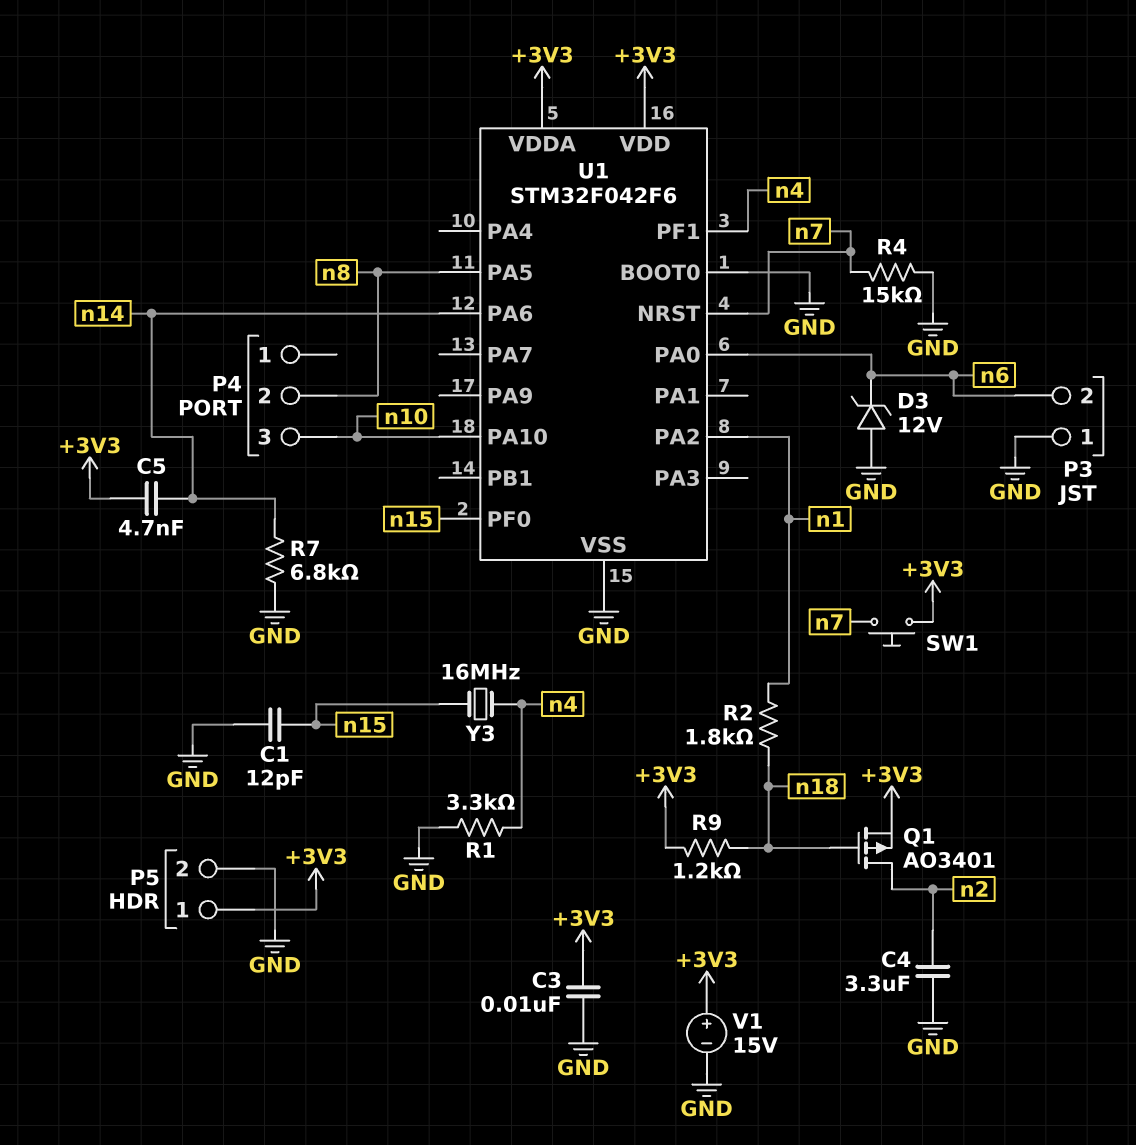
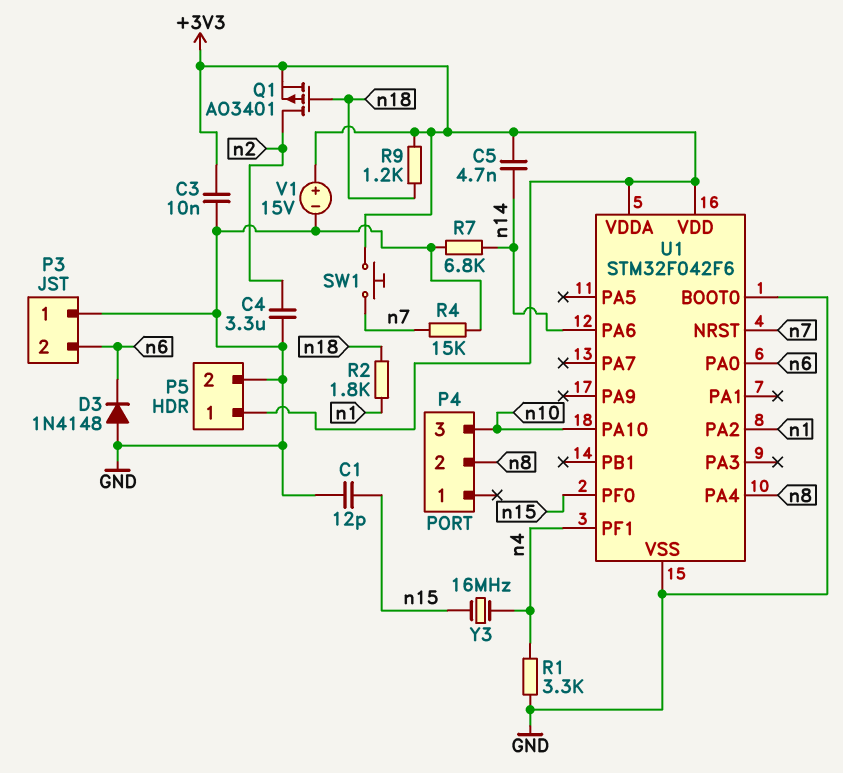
D3: zener 12V (A GND, K n6) -> diode 1N4148 (A GND, K n6)
U1 pin PA4: none -> n8
U1 pin PA5: n8 -> none

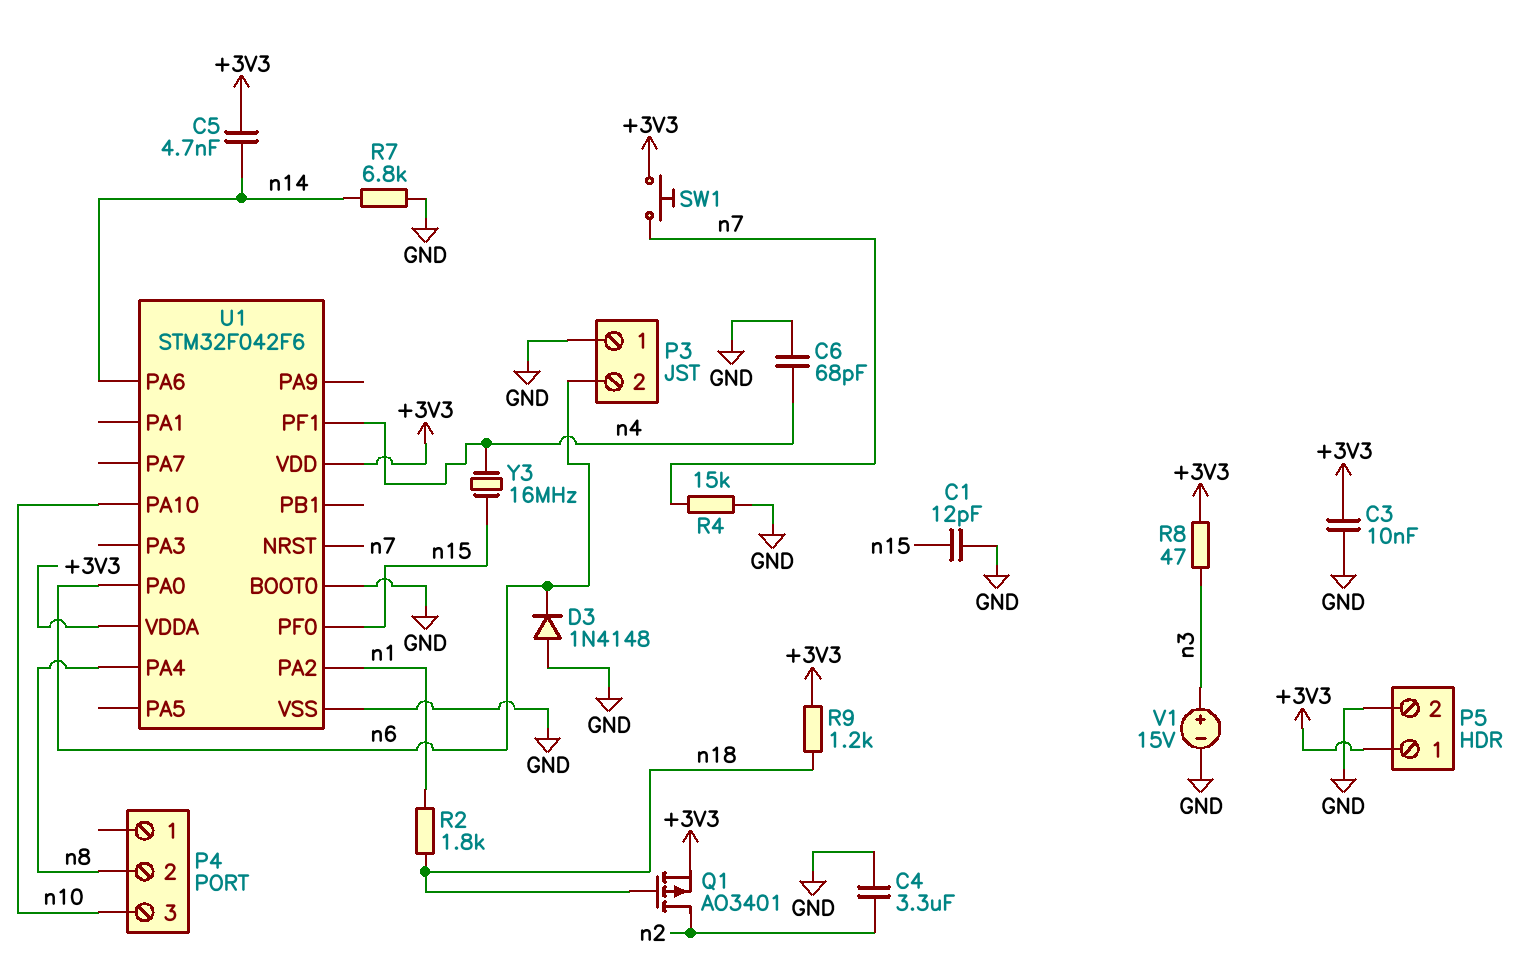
C6: none -> 68pF (GND, n4)
R1: 3.3k (GND, n4) -> none
R8: none -> 47 (+3V3, n3)
V1: 15V (plus +3V3, minus GND) -> 15V (plus n3, minus GND)

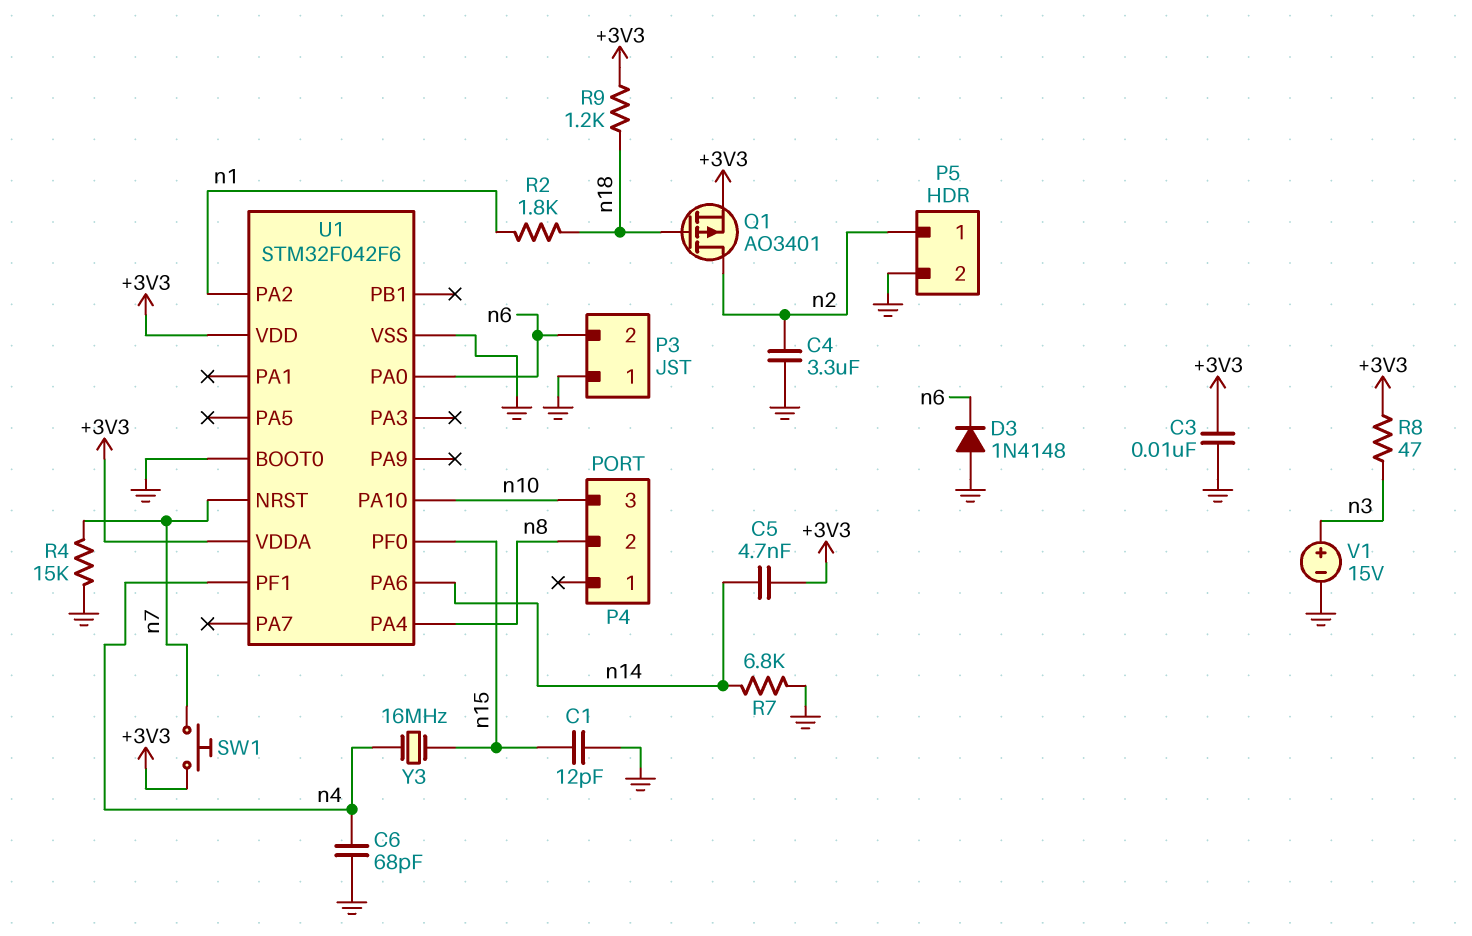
P5 pin 1: +3V3 -> n2

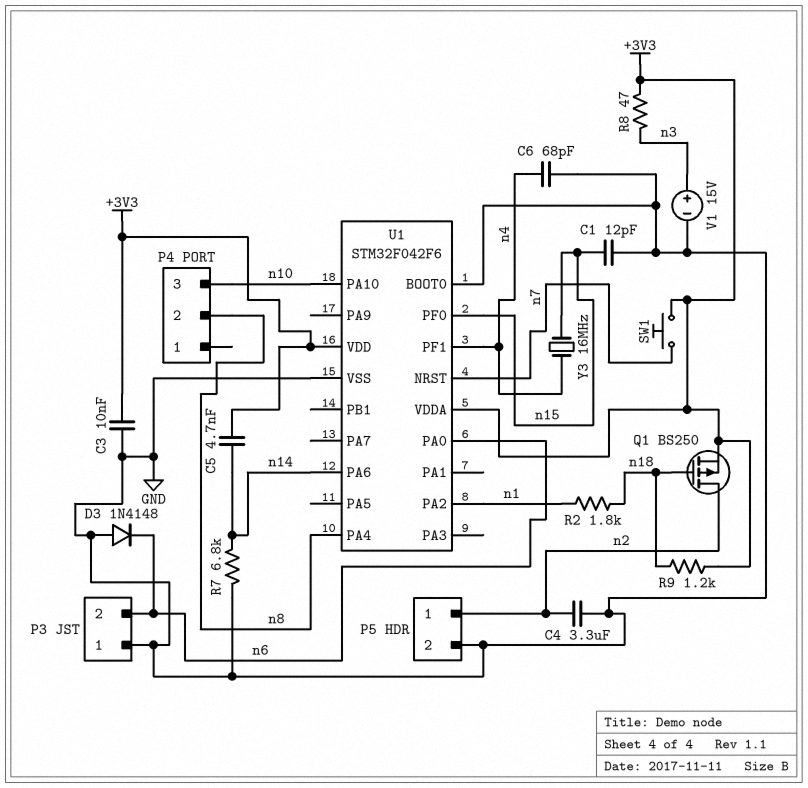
Q1: PMOS AO3401 (G n18, D n2, S +3V3) -> PMOS BS250 (G n18, D n2, S +3V3)
R4: 15k (GND, n7) -> none

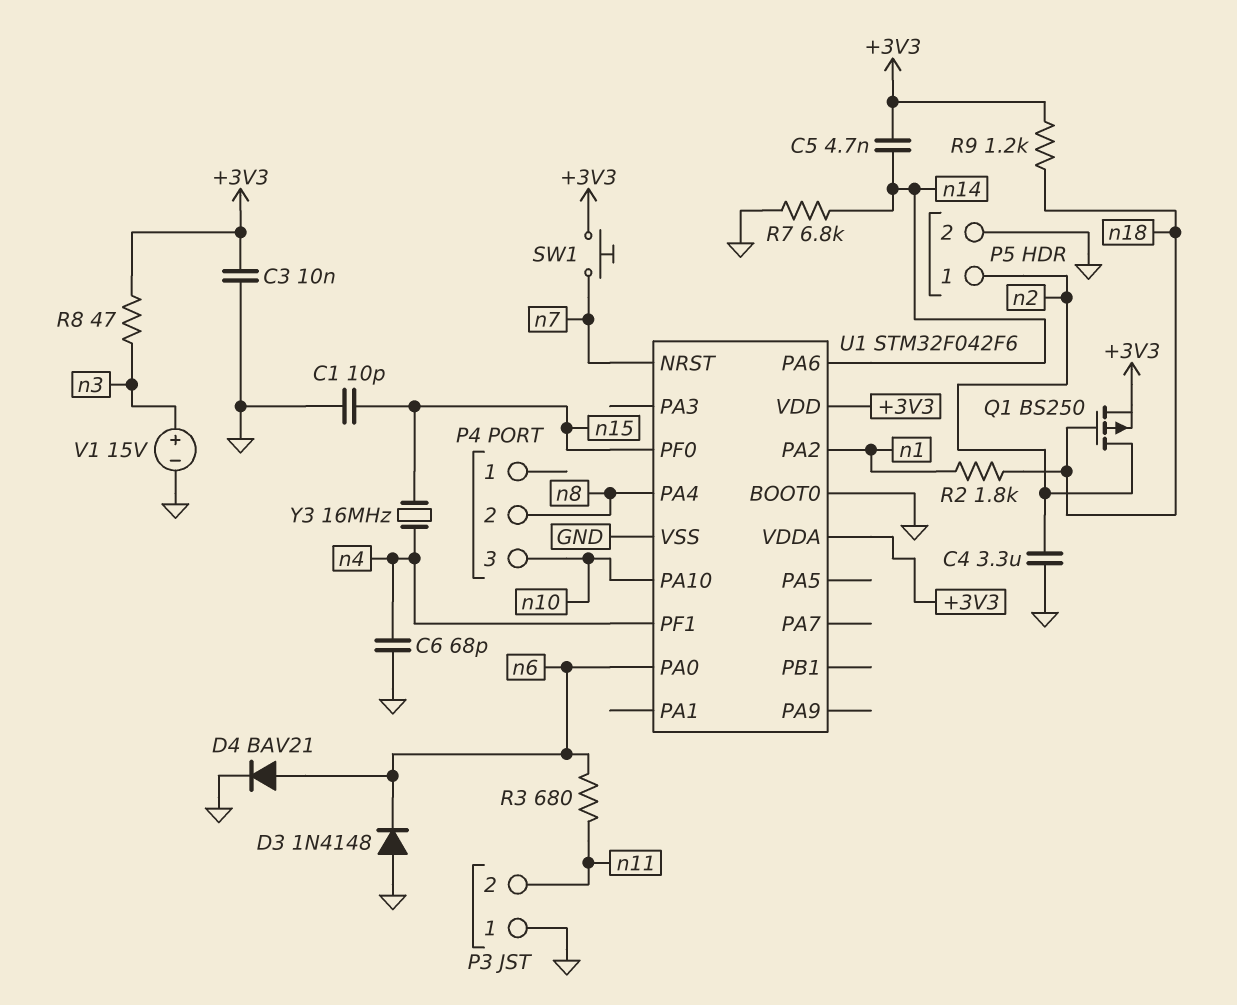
C1: 12pF (GND, n15) -> 10pF (GND, n15)
D4: none -> diode BAV21 (A n6, K GND)
P3 pin 2: n6 -> n11
R3: none -> 680 (n6, n11)

